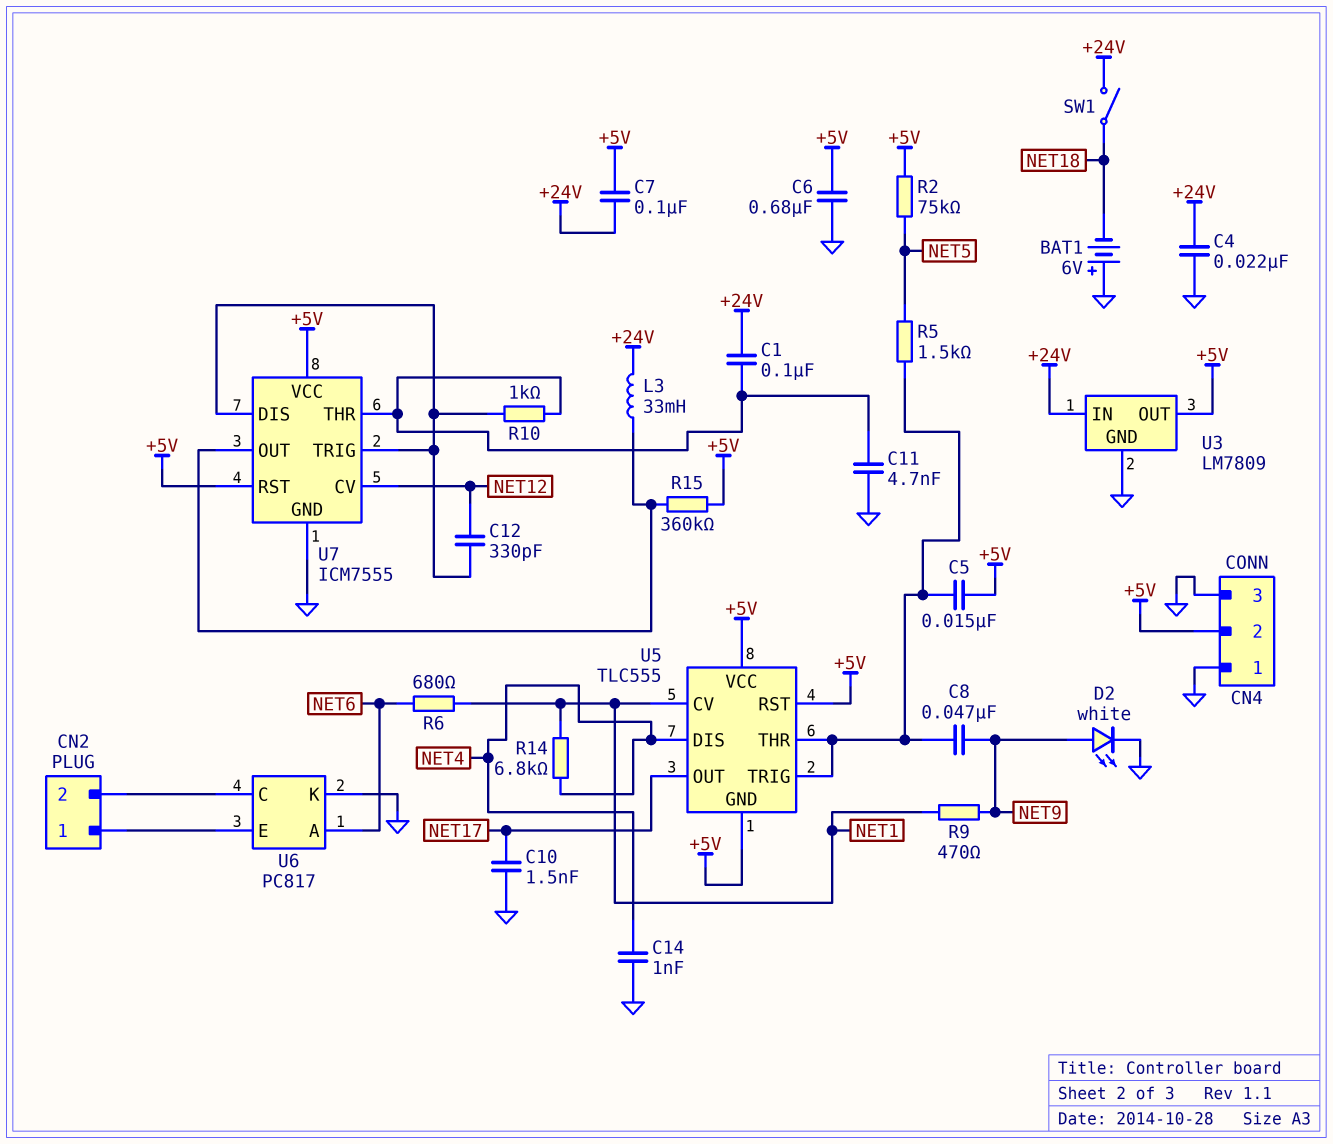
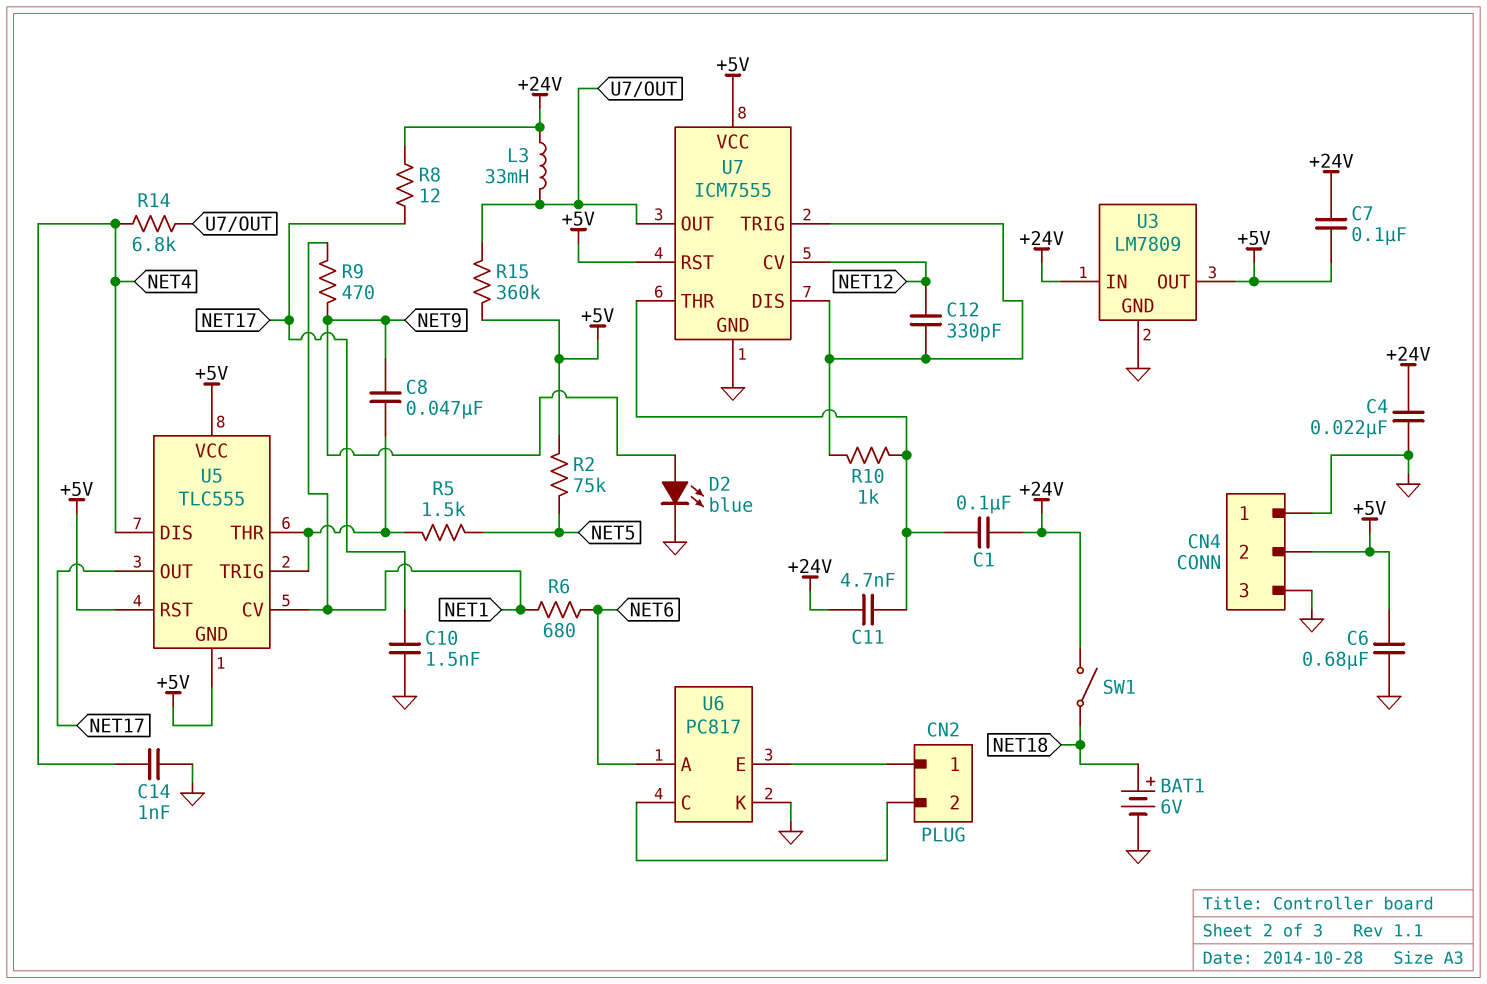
BAT1: 6V (plus GND, minus NET18) -> 6V (plus NET18, minus GND)
C5: 15nF (+5V, U5/THR) -> none
C11: 4.7nF (GND, U7/THR) -> 4.7nF (+24V, U7/THR)
D2: LED white (A NET9, K GND) -> LED blue (A NET9, K GND)
R8: none -> 12 (+24V, NET17)
R14: 6.8k (NET1, NET4) -> 6.8k (NET4, U7/OUT)

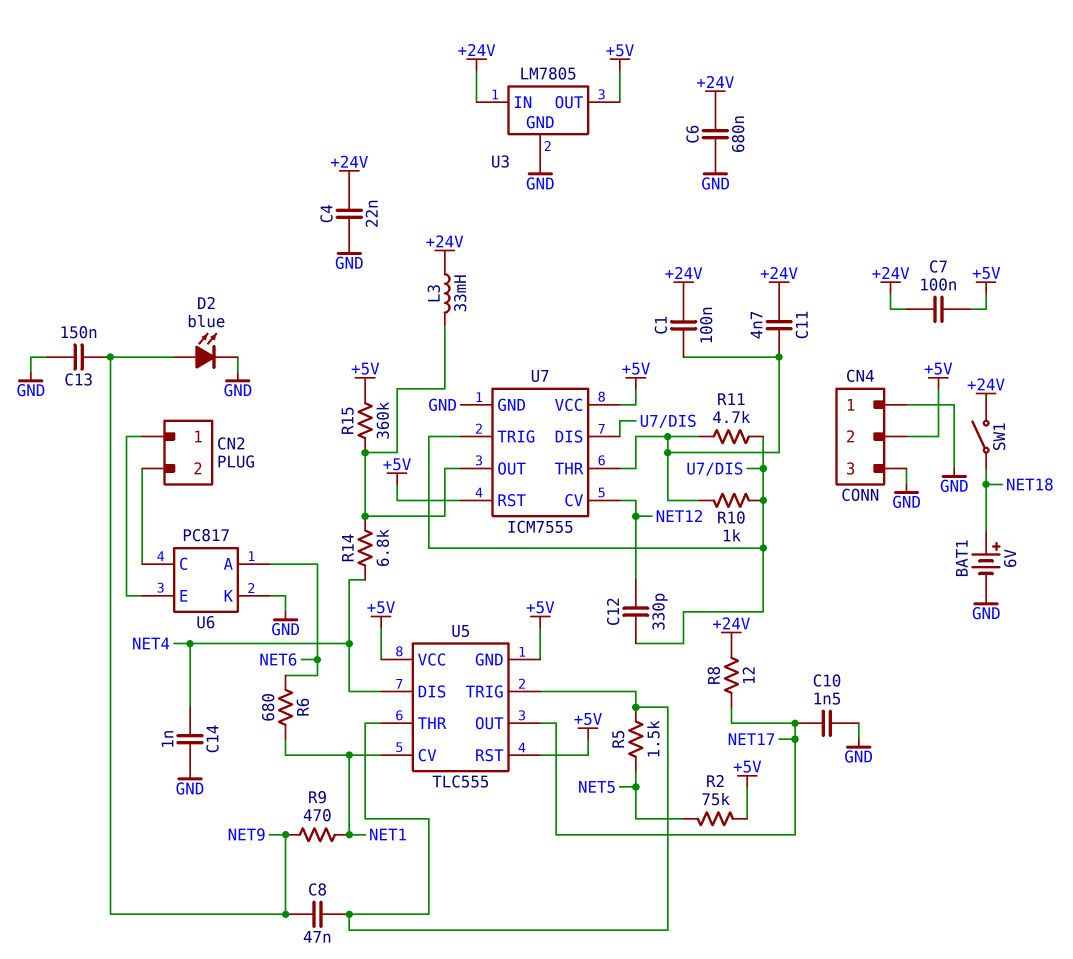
C6: 680nF (+5V, GND) -> 680nF (+24V, GND)
C13: none -> 150nF (GND, NET9)
R11: none -> 4.7k (U7/DIS, U7/THR)
U3: LM7809 -> LM7805

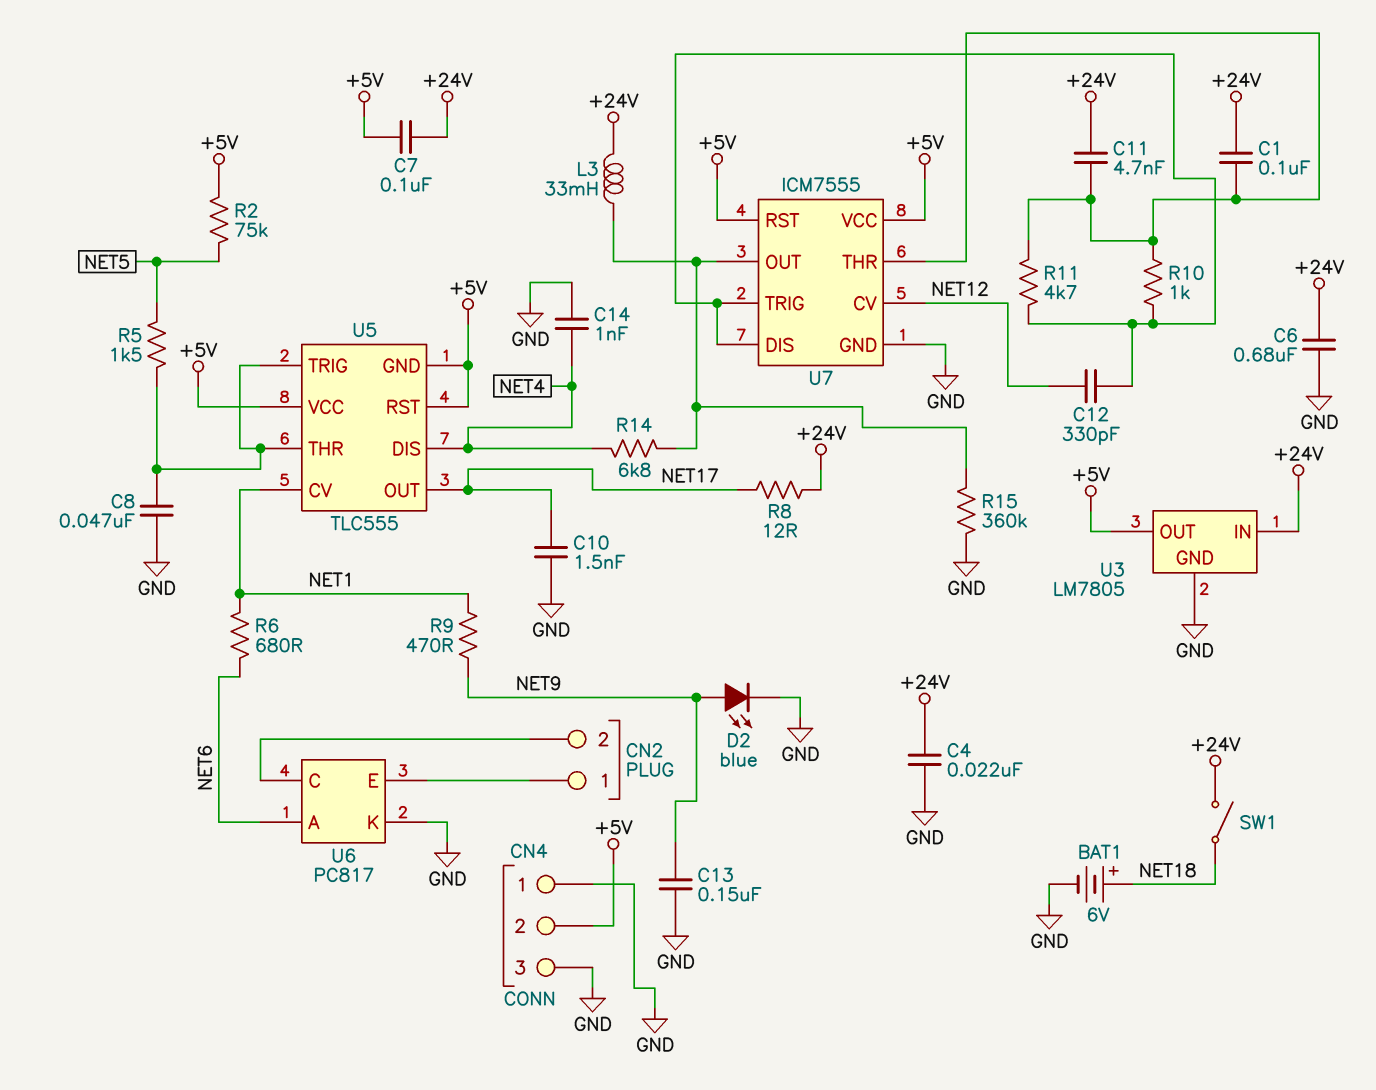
C8: 47nF (NET9, U5/THR) -> 47nF (GND, U5/THR)
R15: 360k (+5V, U7/OUT) -> 360k (GND, U7/OUT)

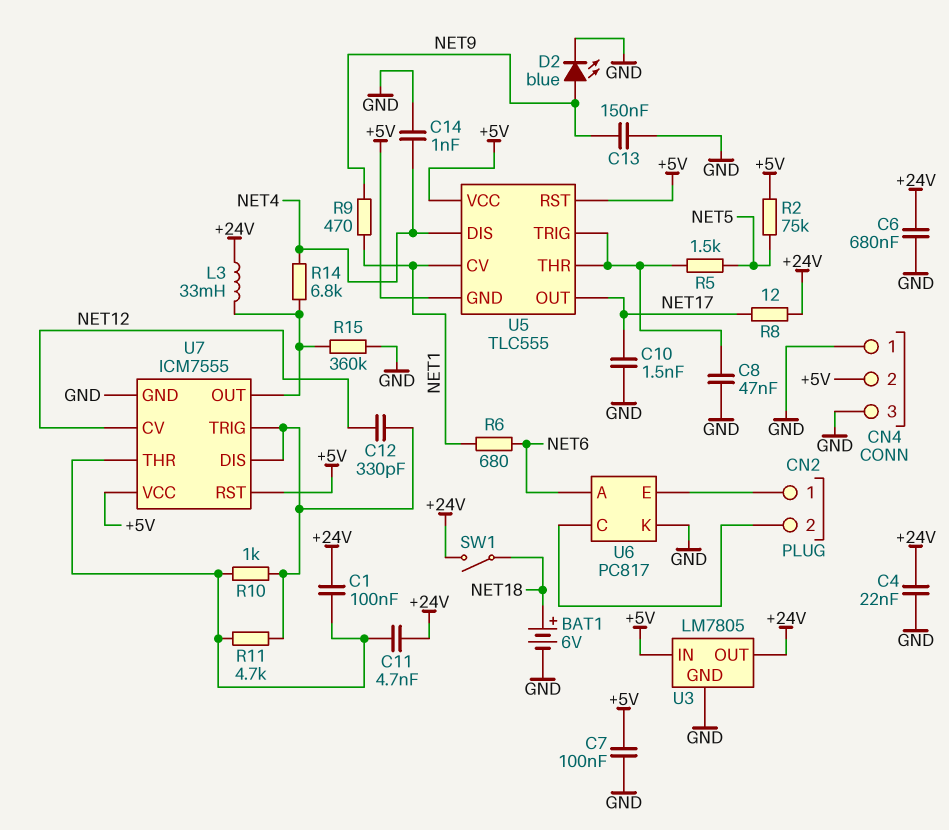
C7: 100nF (+5V, +24V) -> 100nF (+5V, GND)
U3 pin IN: +24V -> +5V
U3 pin OUT: +5V -> +24V

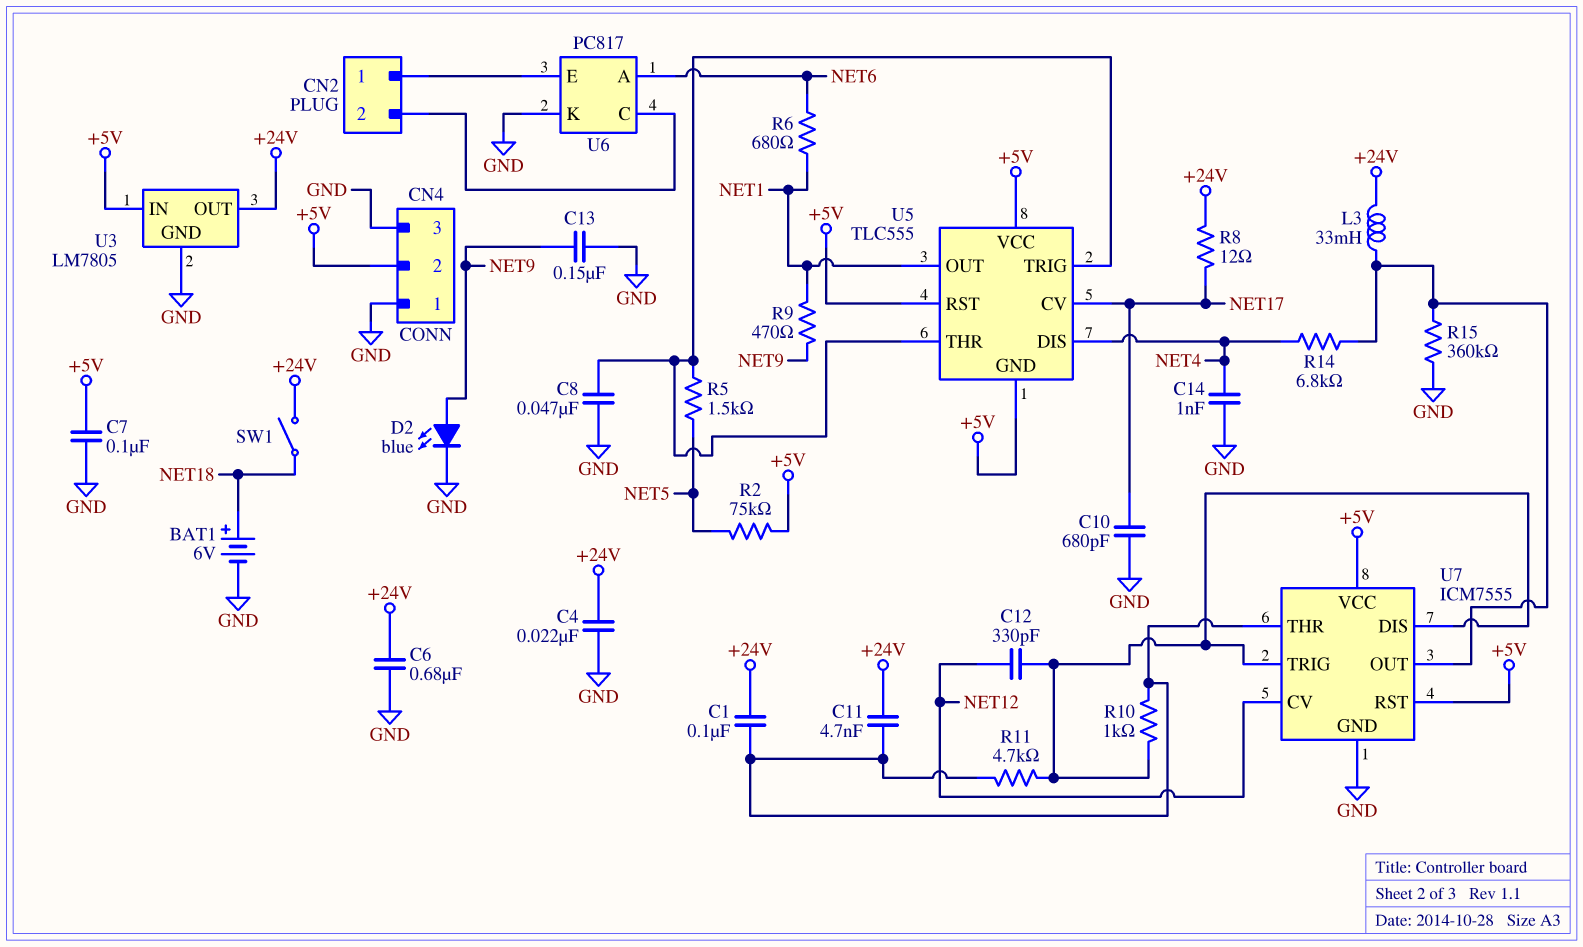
C10: 1.5nF (GND, NET17) -> 680pF (GND, NET17)
U5 pin CV: NET1 -> NET17
U5 pin OUT: NET17 -> NET1

